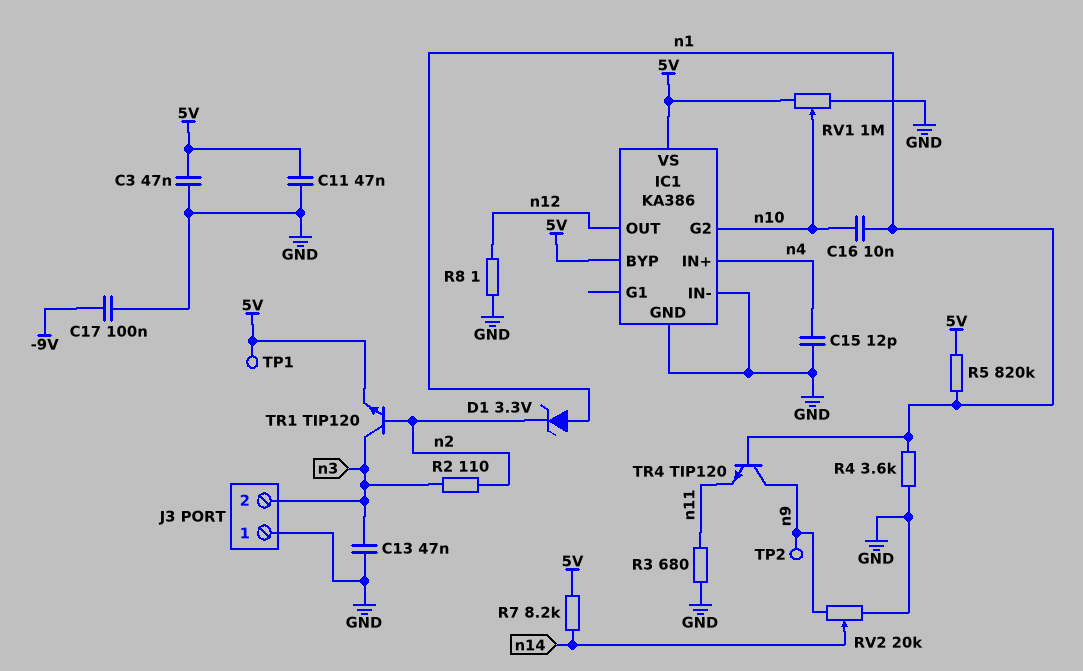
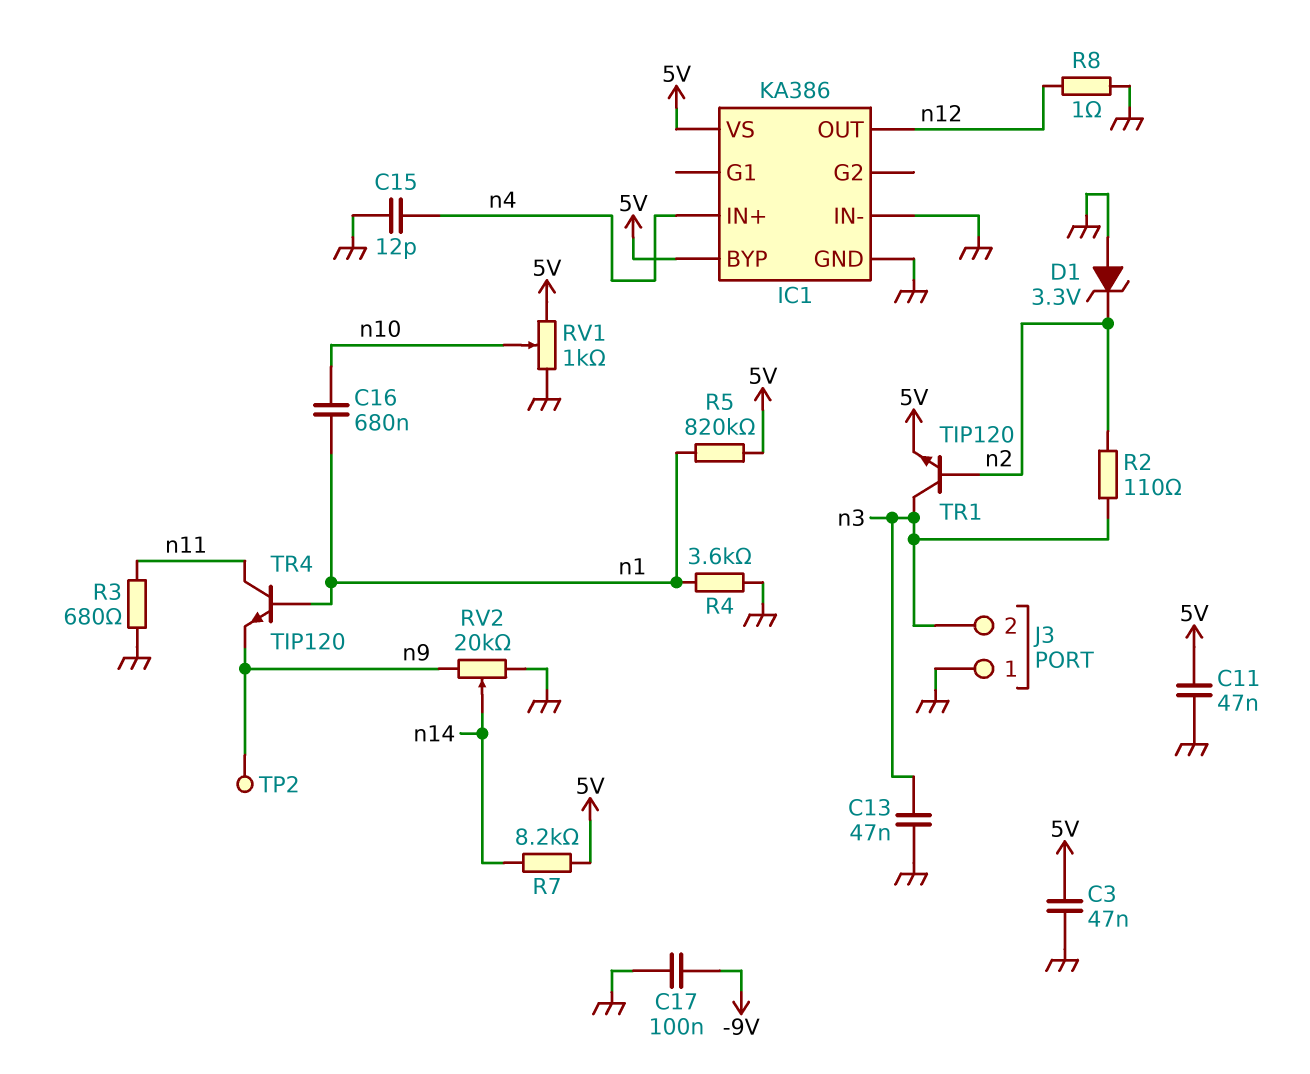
C16: 10nF (n1, n10) -> 680nF (n1, n10)
D1: zener 3.3V (A n1, K n2) -> zener 3.3V (A GND, K n2)
IC1 pin G2: n10 -> none
RV1: 1M (5V, GND, wiper n10) -> 1k (5V, GND, wiper n10)
TP1: test point (5V) -> none
TR4: NPN TIP120 (B n1, C n9, E n11) -> NPN TIP120 (B n1, C n11, E n9)

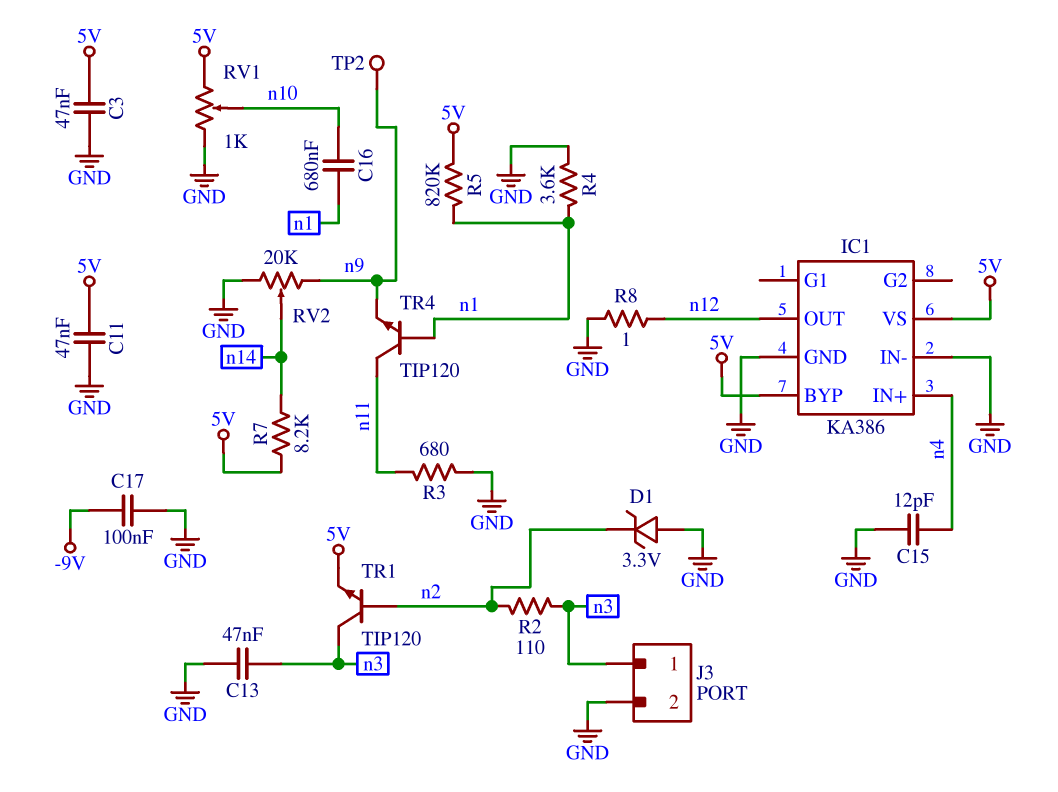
J3 pin 1: GND -> n3
J3 pin 2: n3 -> GND

